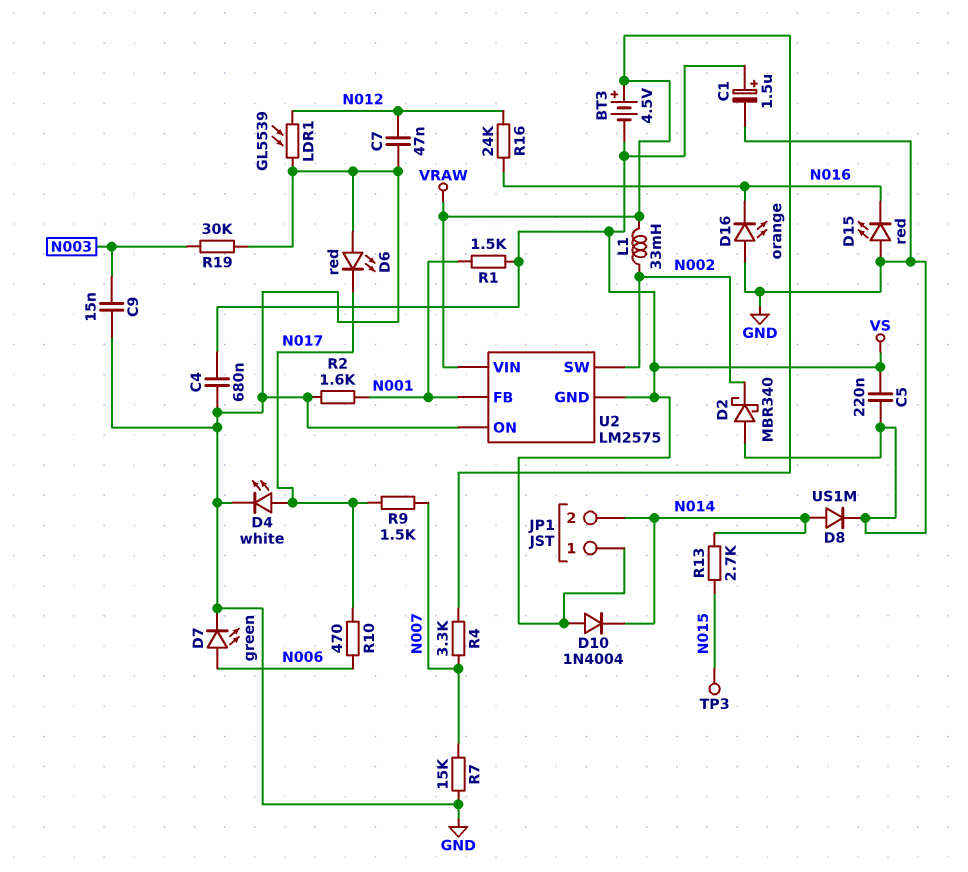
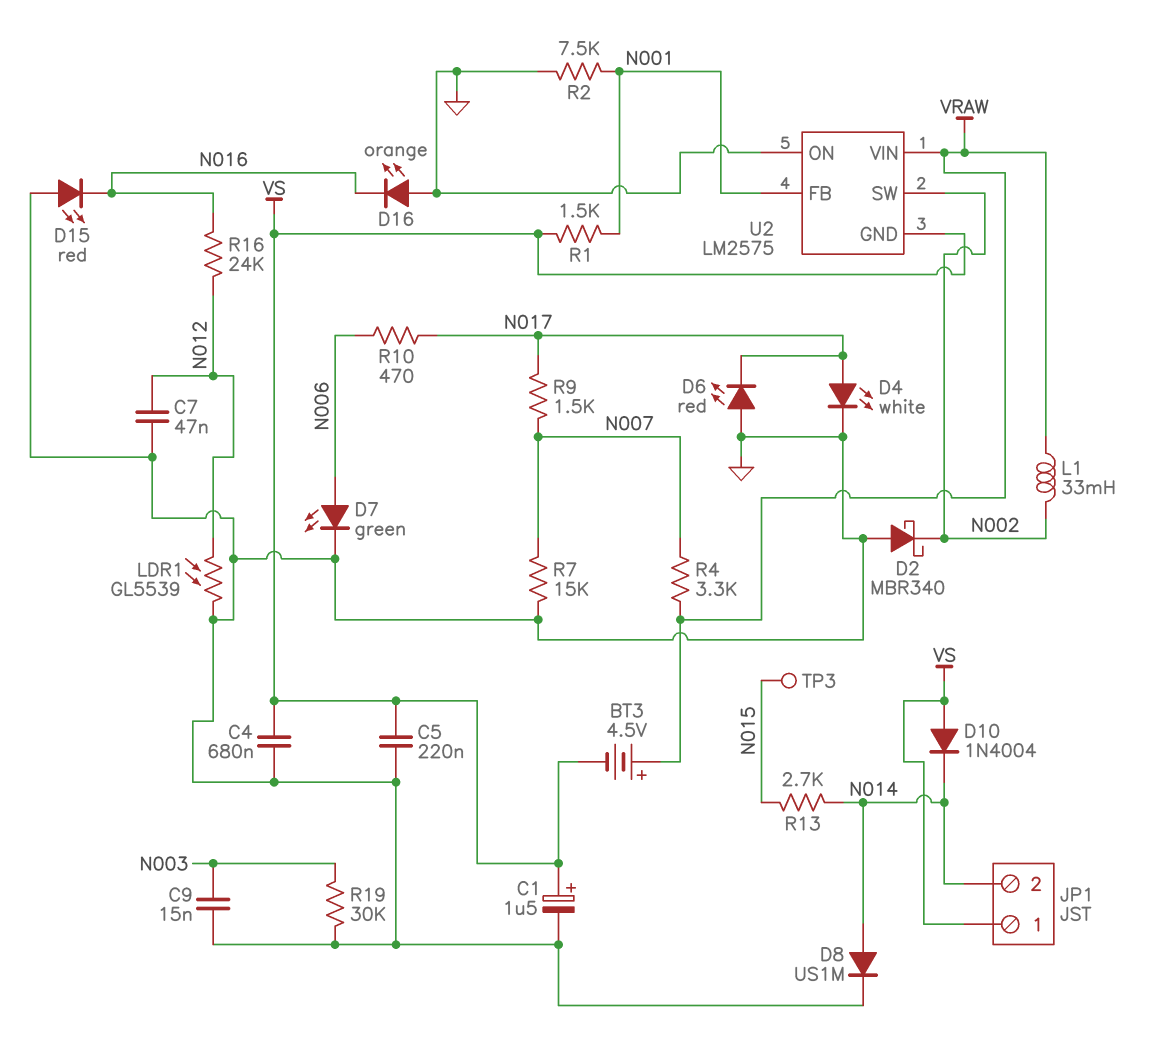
R2: 1.6k (GND, N001) -> 7.5k (GND, N001)

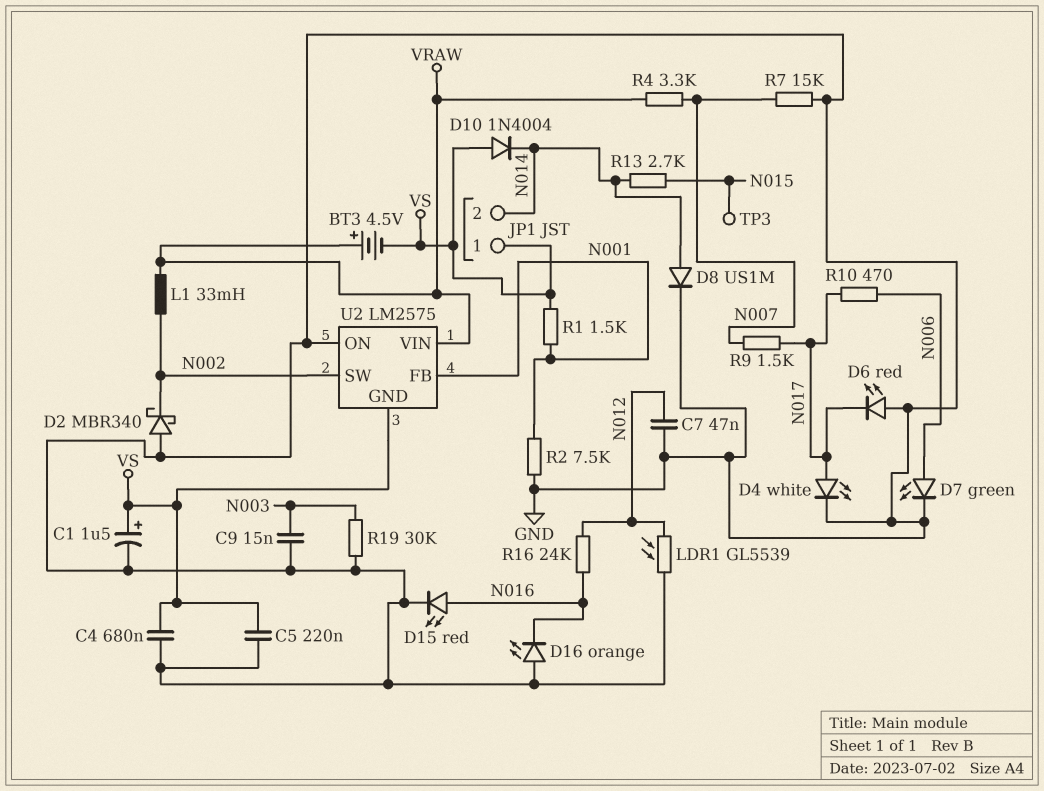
D15: LED red (A GND, K N016) -> LED red (A N016, K GND)

